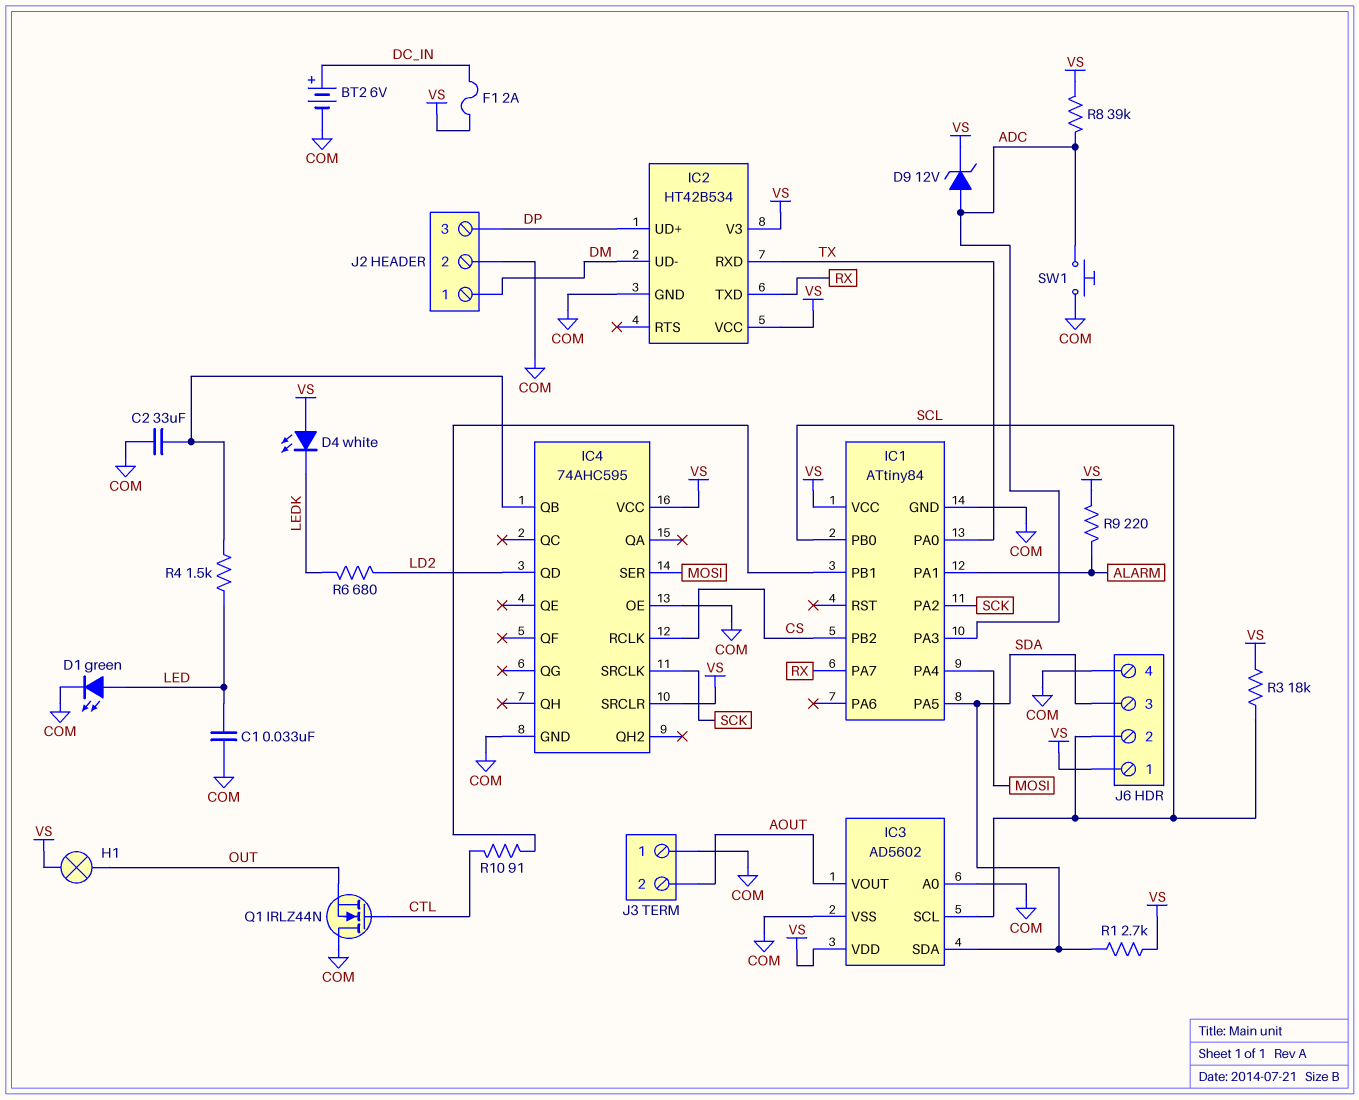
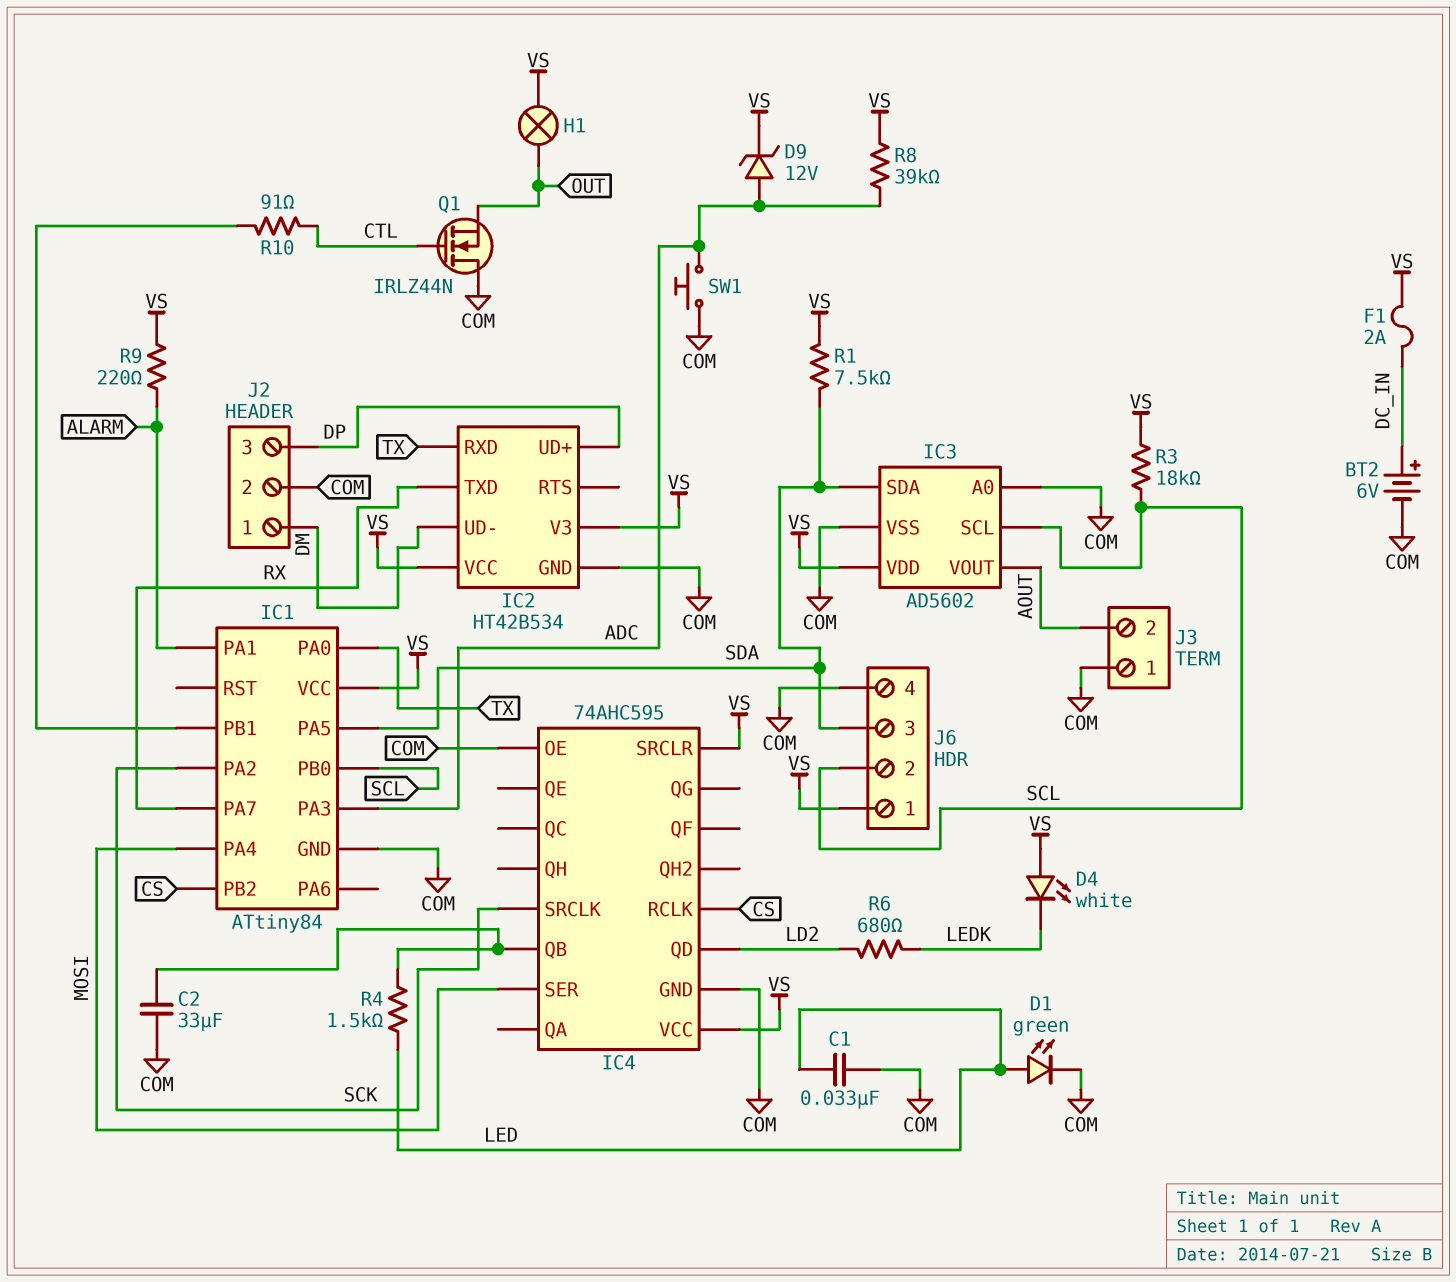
R1: 2.7k (SDA, VS) -> 7.5k (SDA, VS)

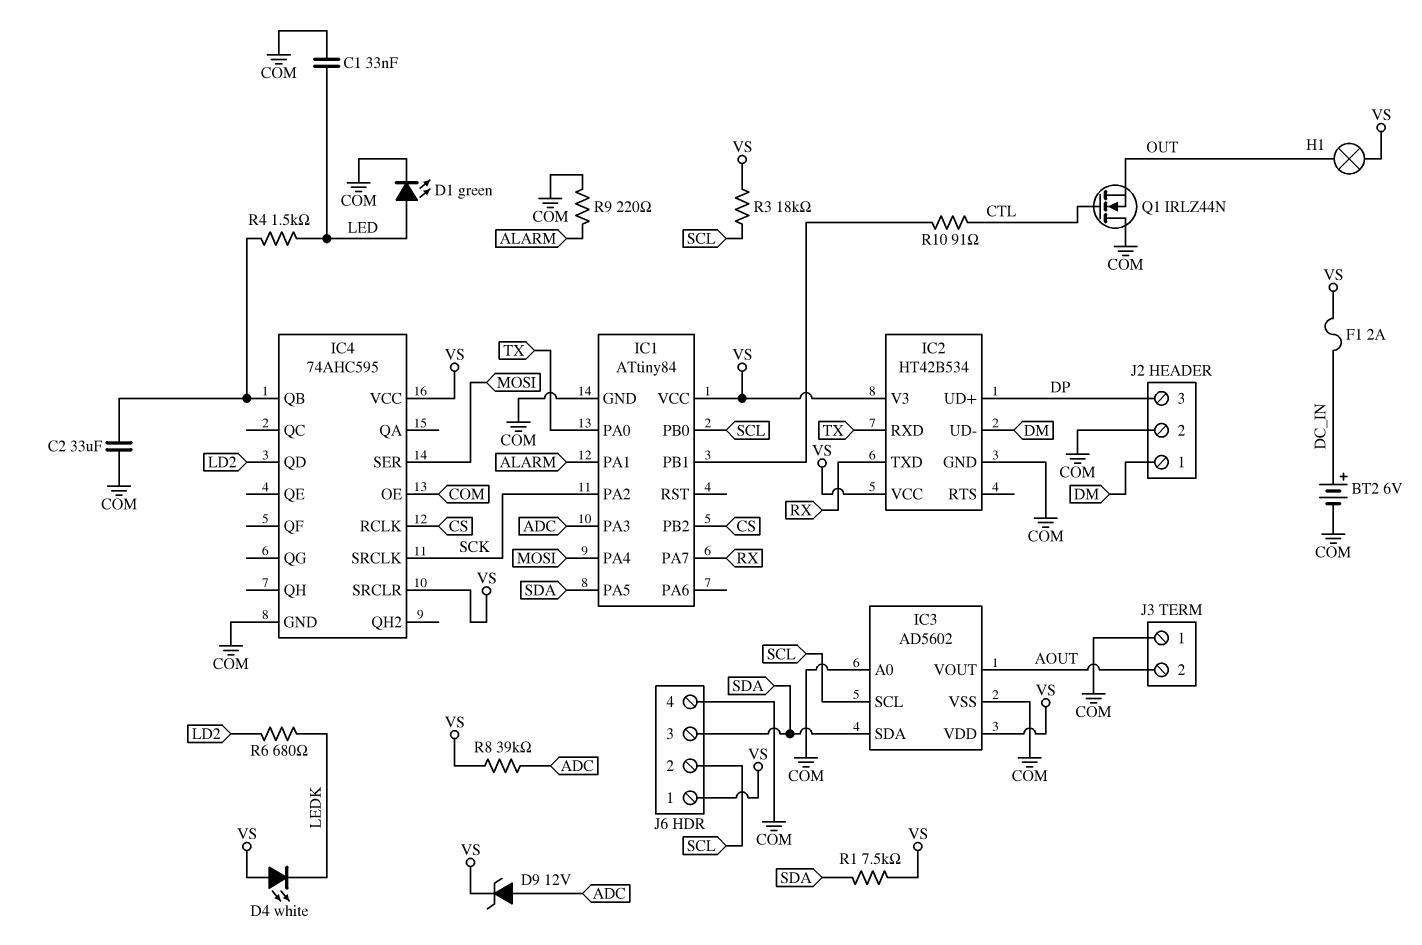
R9: 220 (ALARM, VS) -> 220 (ALARM, COM)
SW1: button (ADC, COM) -> none

